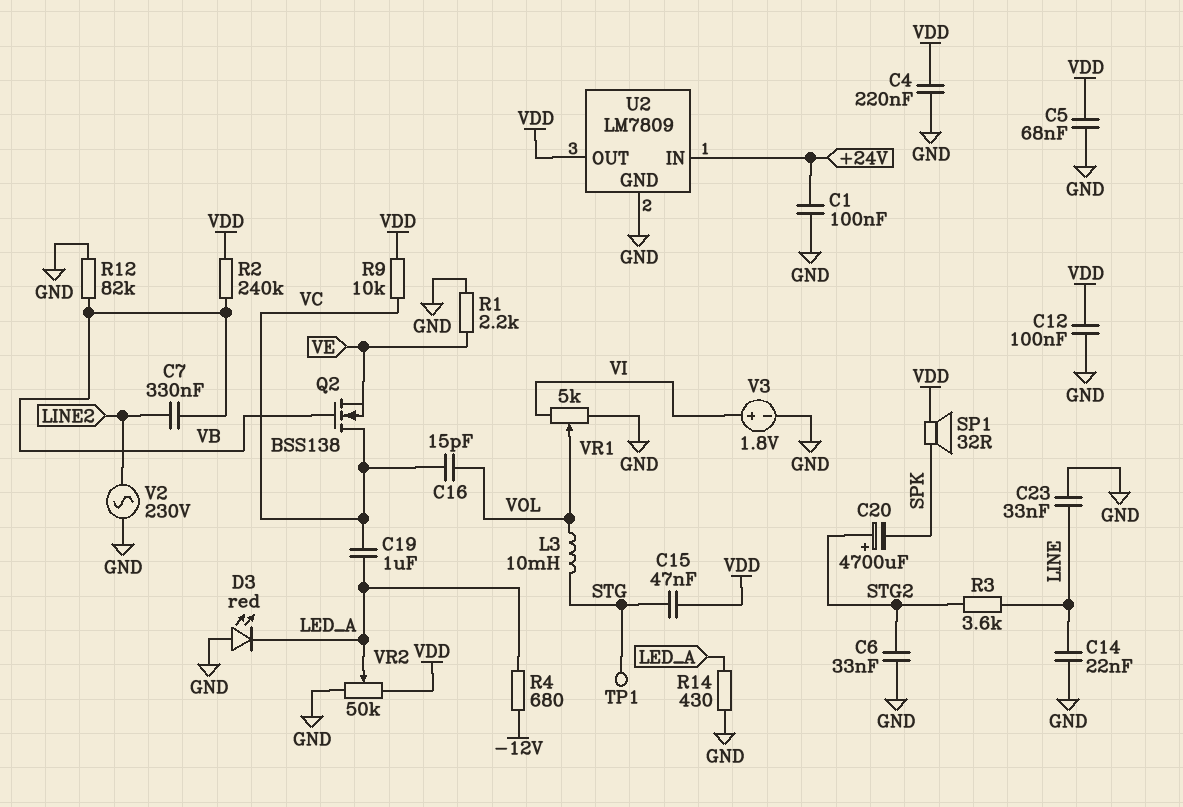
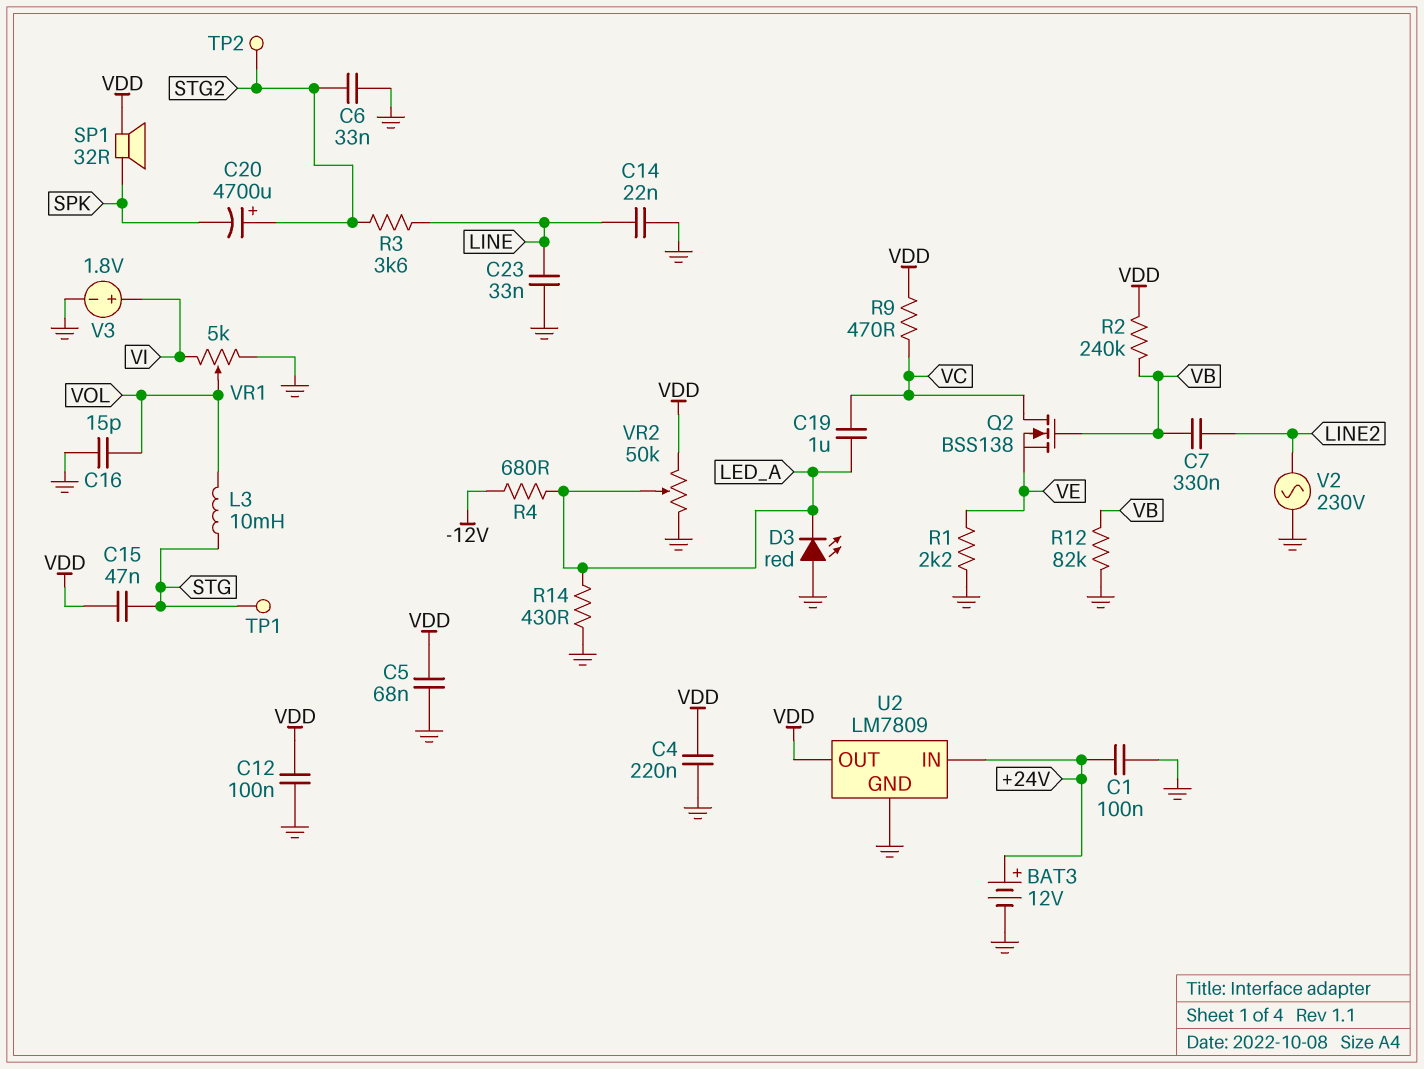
BAT3: none -> 12V (plus +24V, minus GND)
C16: 15pF (VC, VOL) -> 15pF (GND, VOL)
R9: 10k (VC, VDD) -> 470 (VC, VDD)
TP2: none -> test point (STG2)

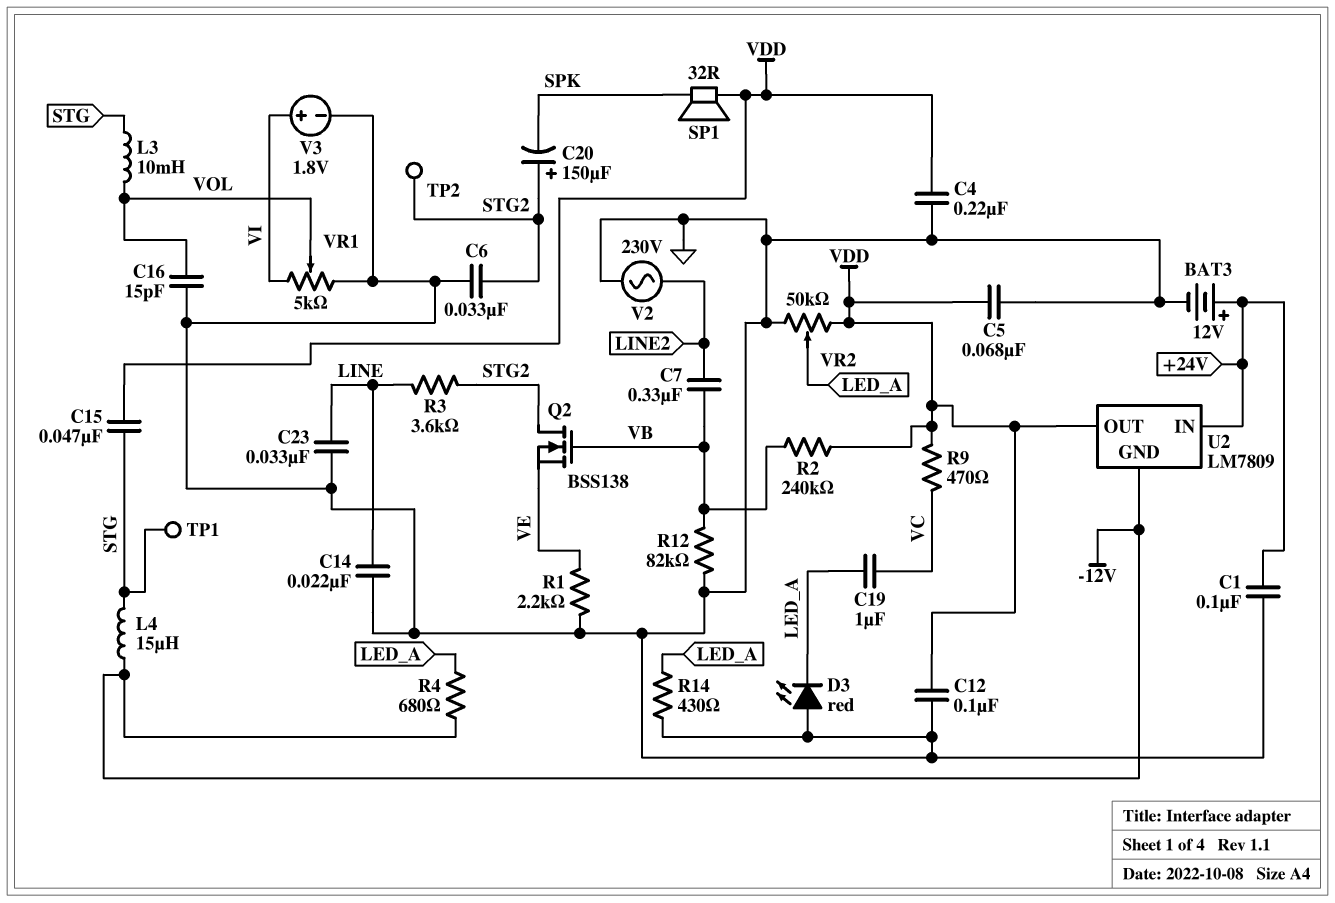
C20: 4700uF (plus STG2, minus SPK) -> 150uF (plus STG2, minus SPK)
L4: none -> 15uH (-12V, STG)
Q2: NMOS BSS138 (G VB, D VC, S VE) -> NMOS BSS138 (G VB, D STG2, S VE)
U2 pin GND: GND -> -12V

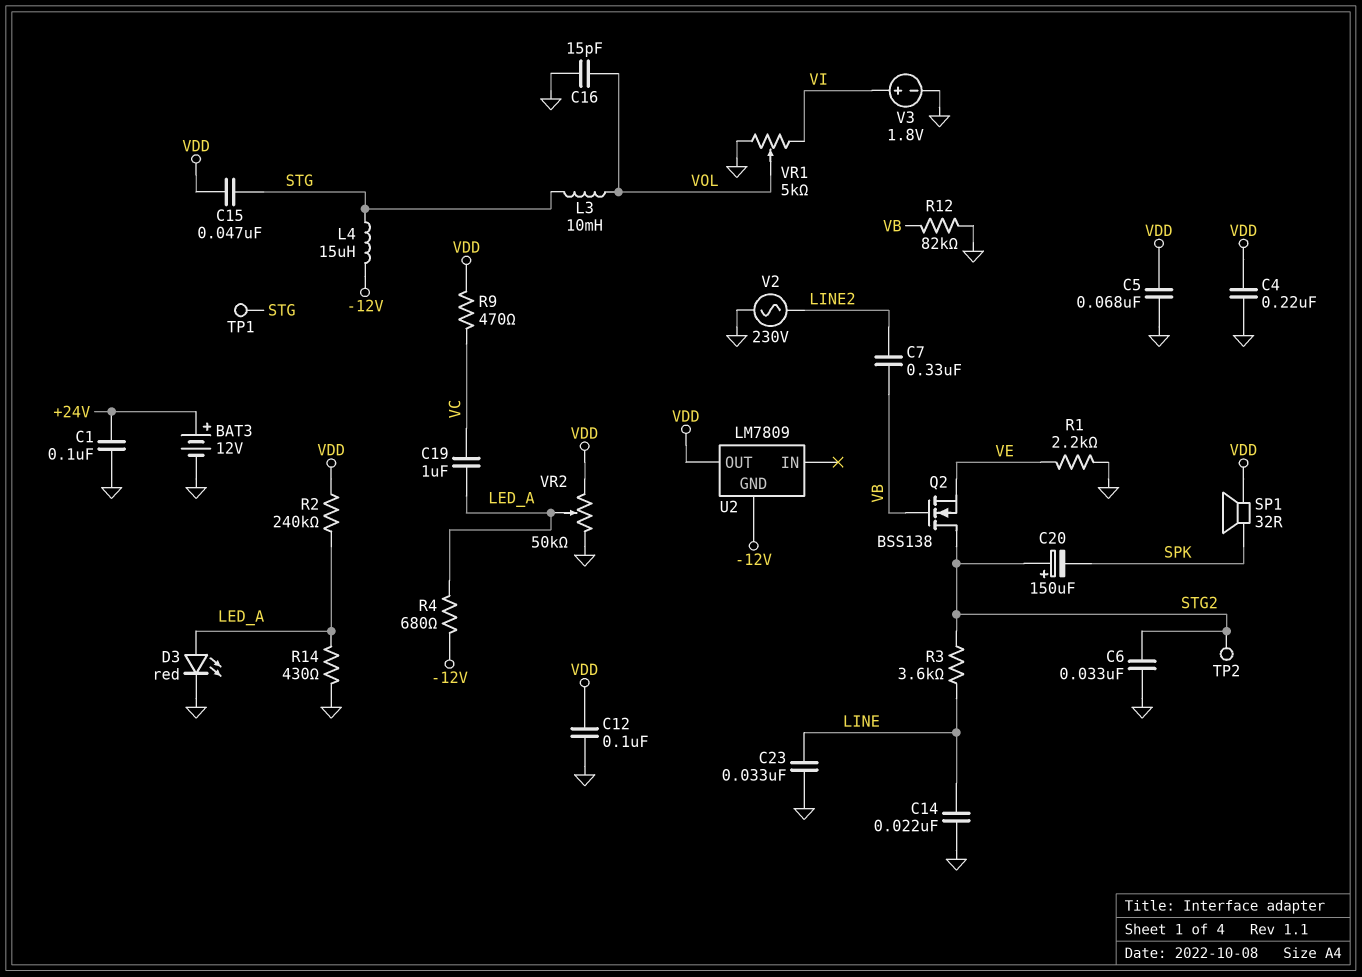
D3: LED red (A GND, K LED_A) -> LED red (A LED_A, K GND)
R2: 240k (VB, VDD) -> 240k (LED_A, VDD)
U2 pin IN: +24V -> none

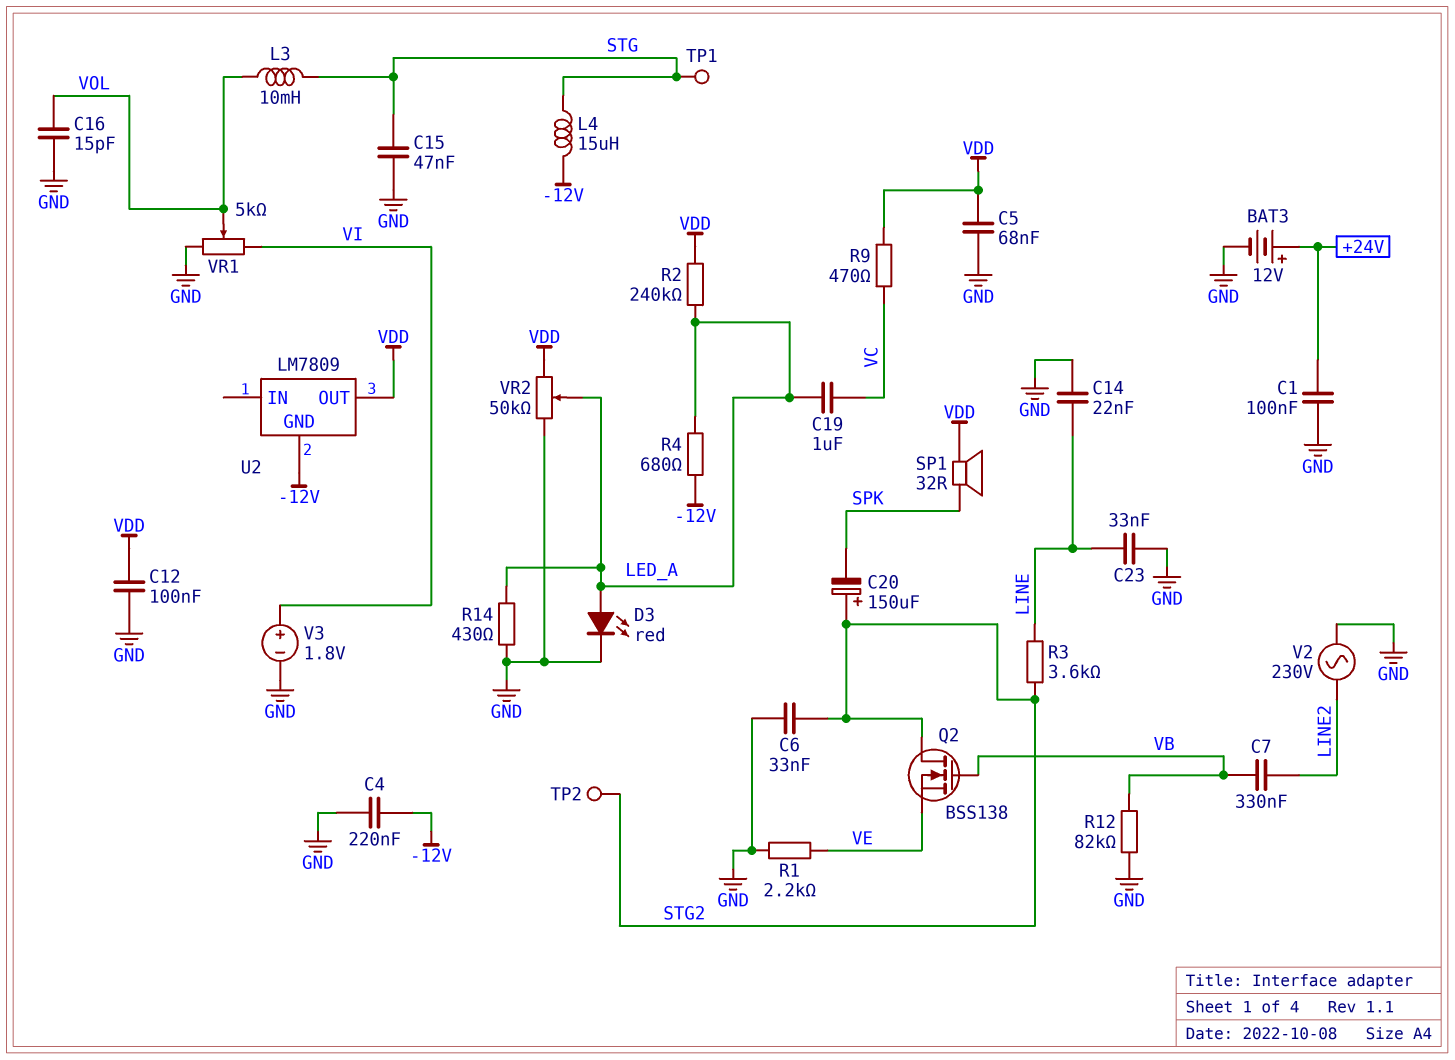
C4: 220nF (GND, VDD) -> 220nF (-12V, GND)
C15: 47nF (STG, VDD) -> 47nF (GND, STG)

